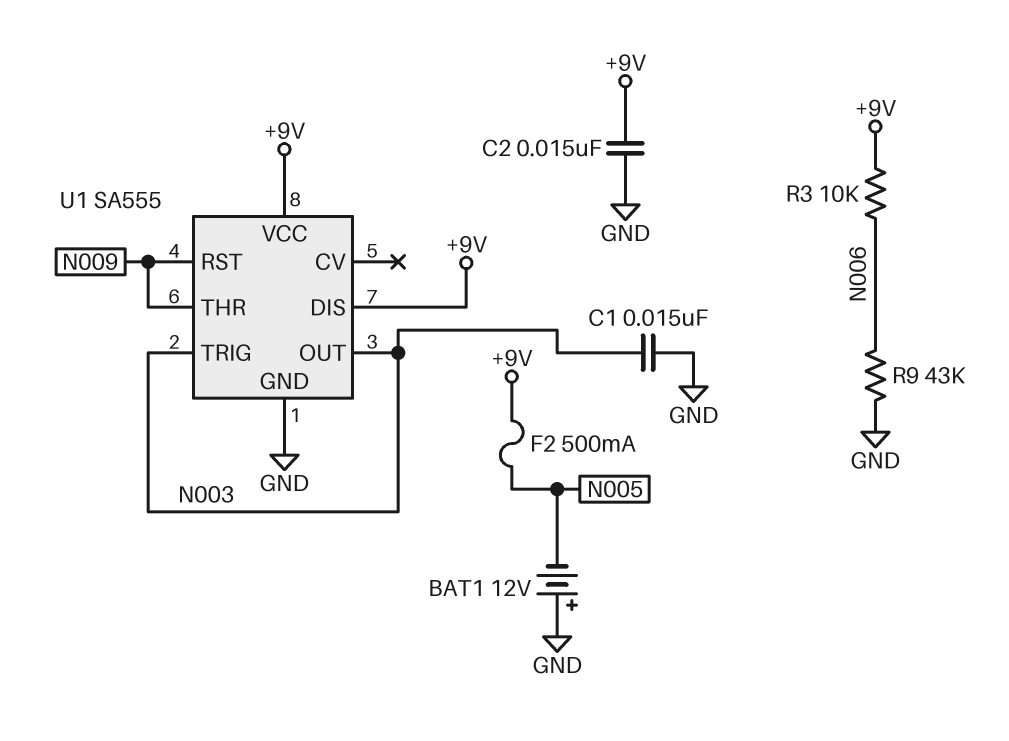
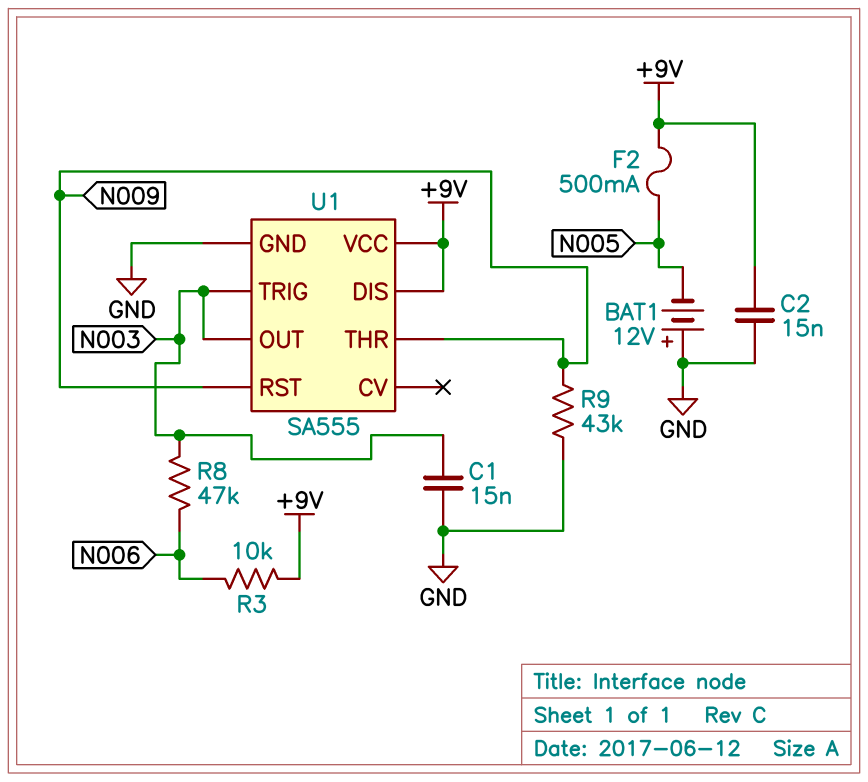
R8: none -> 47k (N003, N006)
R9: 43k (GND, N006) -> 43k (GND, N009)

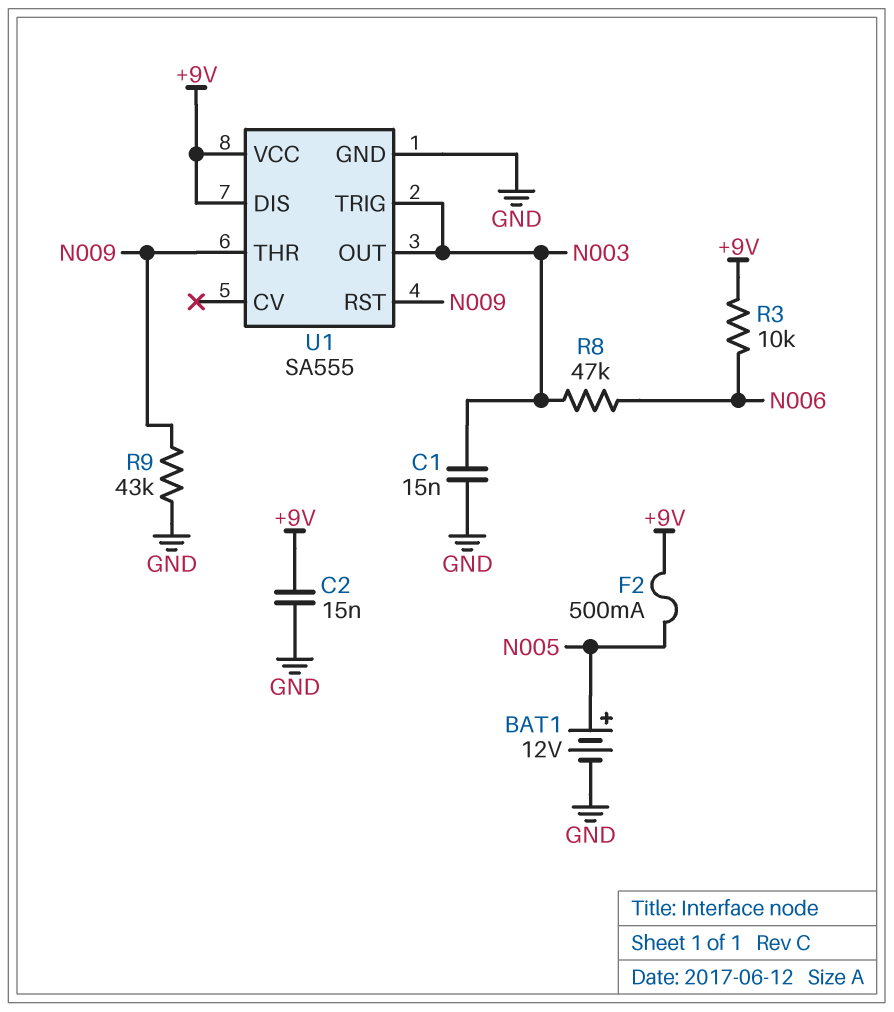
BAT1: 12V (plus GND, minus N005) -> 12V (plus N005, minus GND)

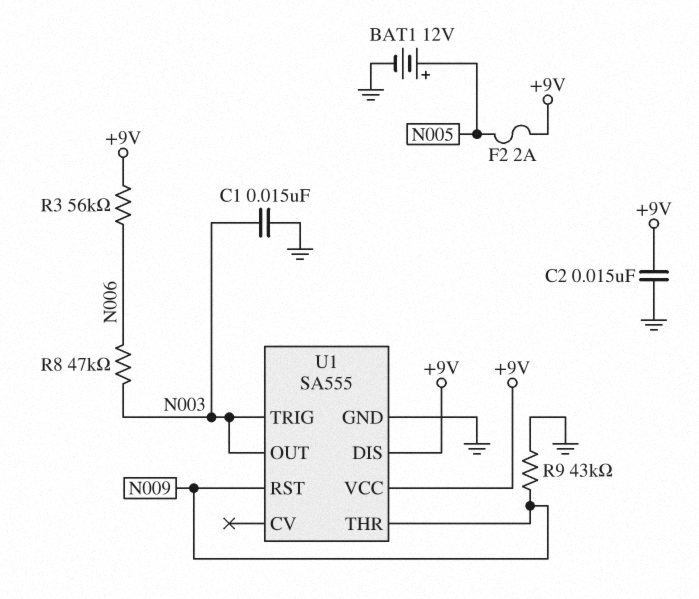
F2: 500mA (+9V, N005) -> 2A (+9V, N005)
R3: 10k (+9V, N006) -> 56k (+9V, N006)

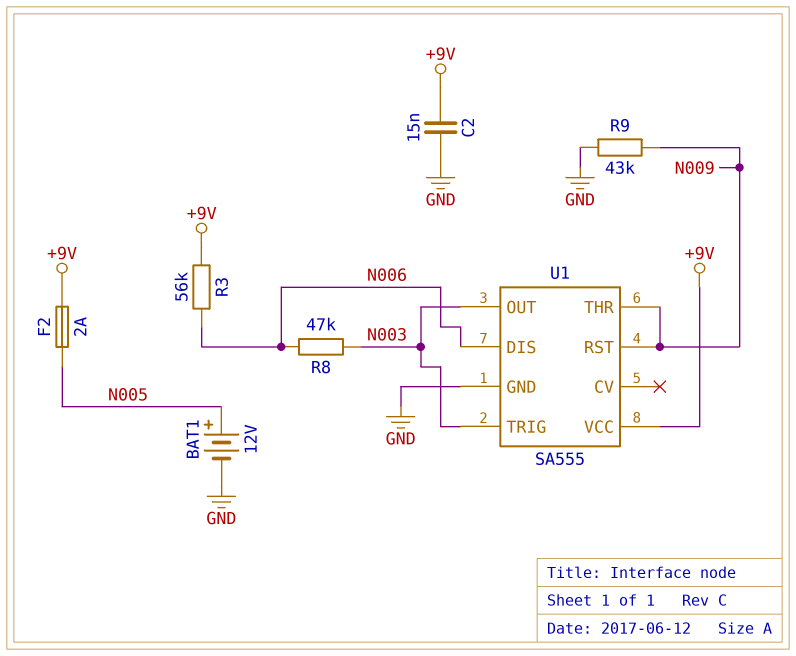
C1: 15nF (GND, N003) -> none
U1 pin DIS: +9V -> N006

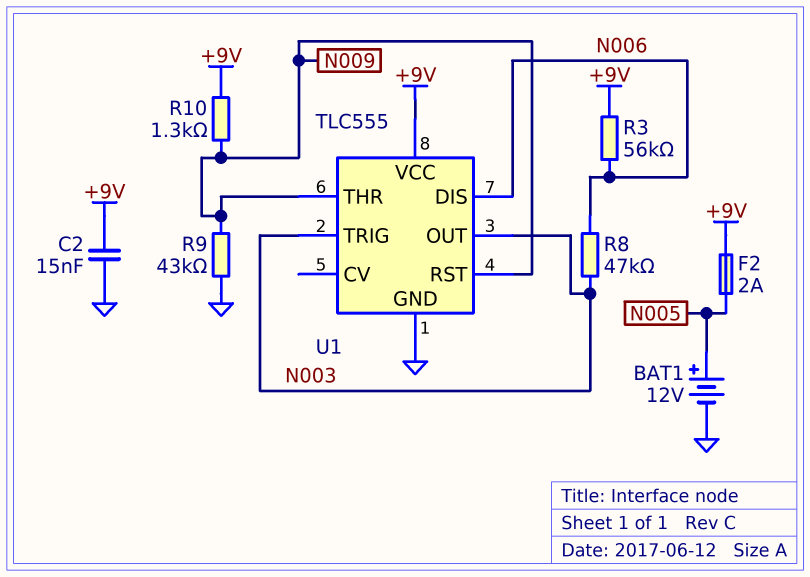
R10: none -> 1.3k (+9V, N009)
U1: SA555 -> TLC555

